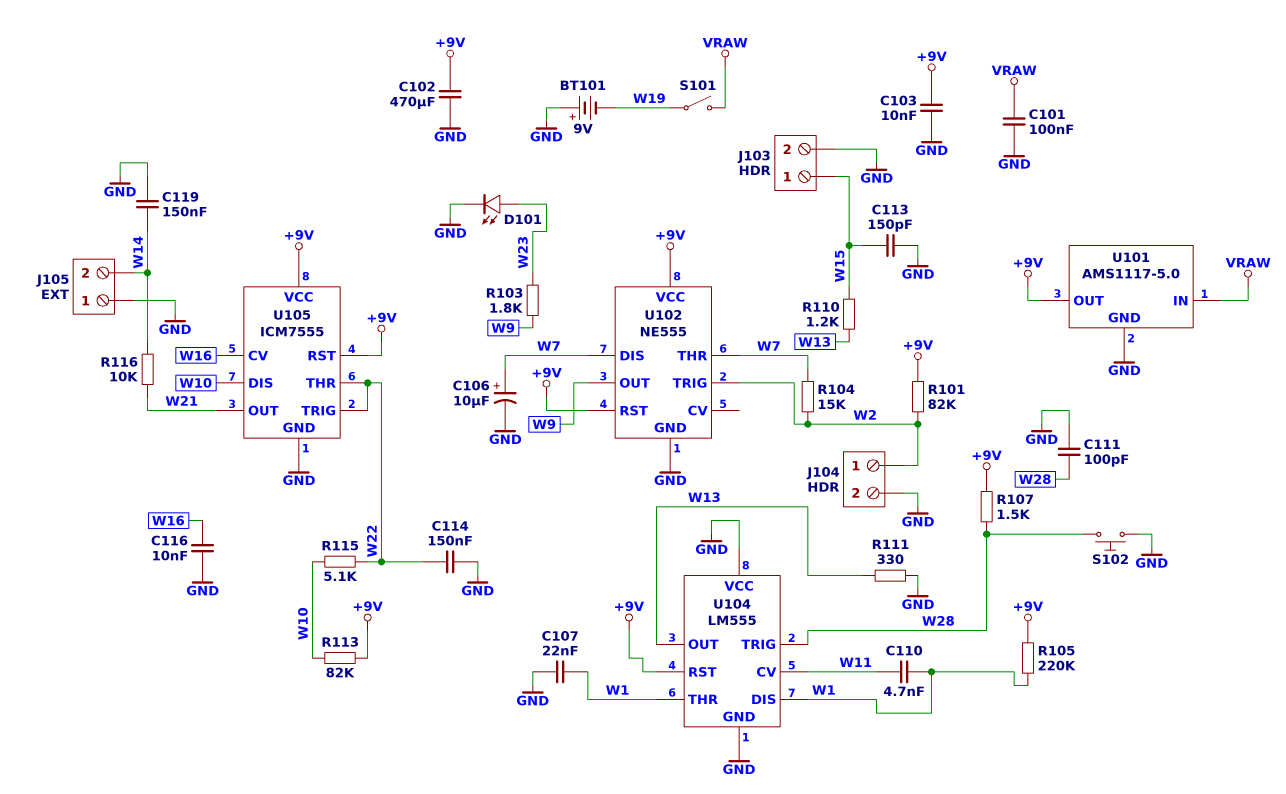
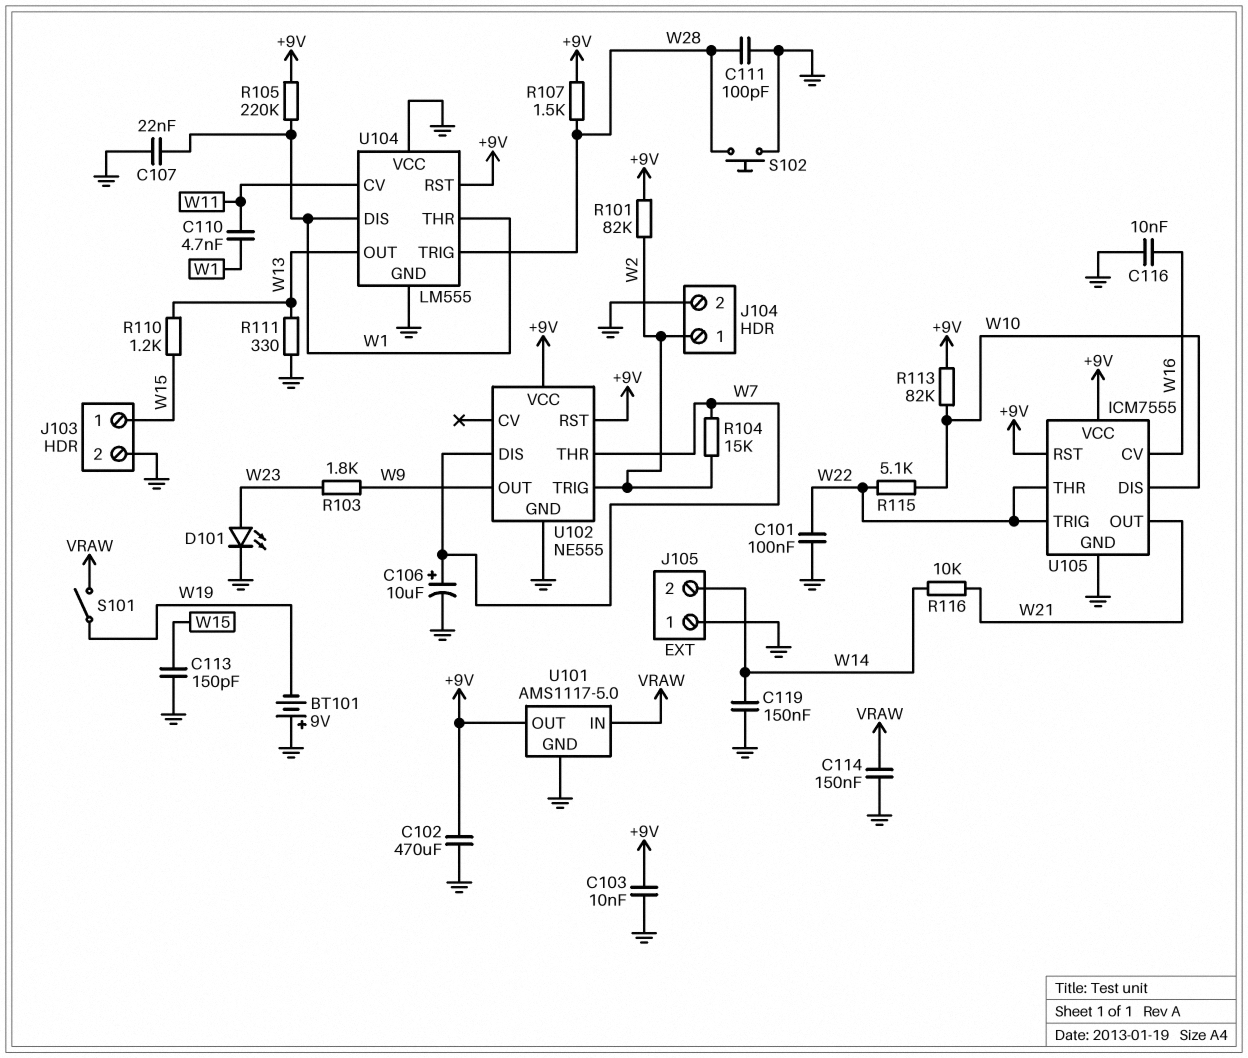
C101: 100nF (GND, VRAW) -> 100nF (GND, W22)
C114: 150nF (GND, W22) -> 150nF (GND, VRAW)

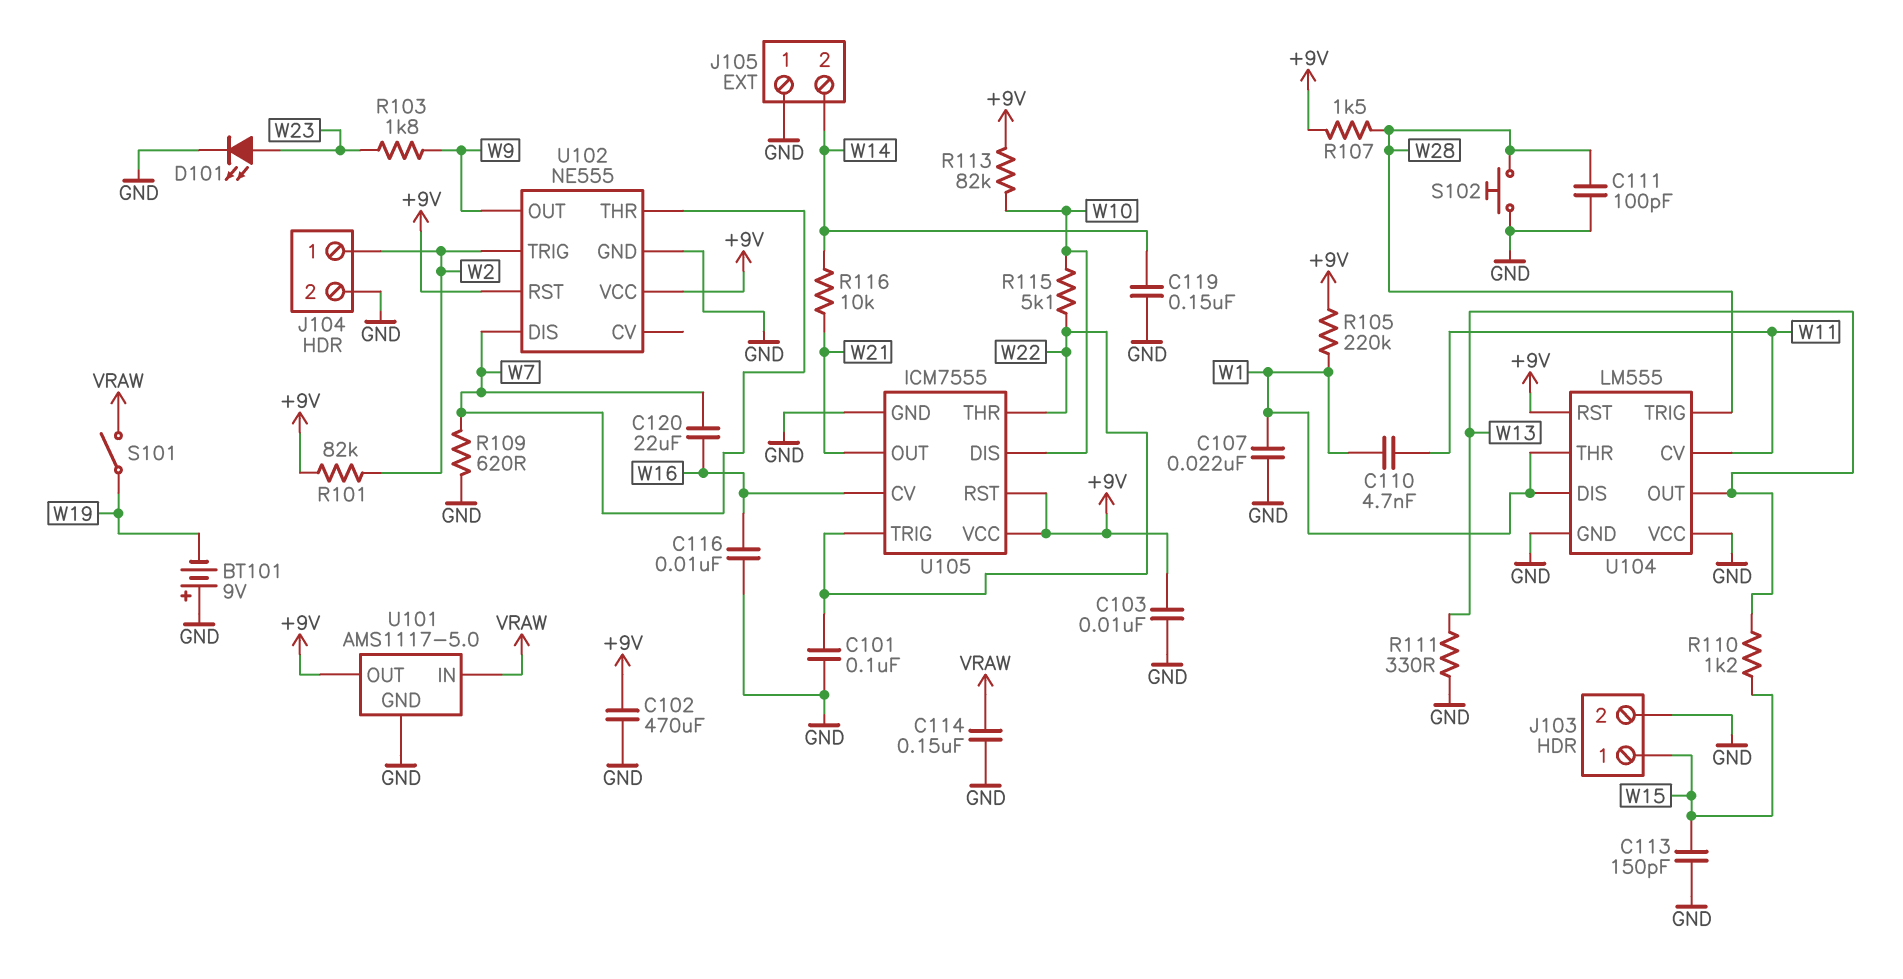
C106: 10uF (plus W7, minus GND) -> none
C120: none -> 22uF (W7, W16)
R104: 15k (W2, W7) -> none
R109: none -> 620 (GND, W7)

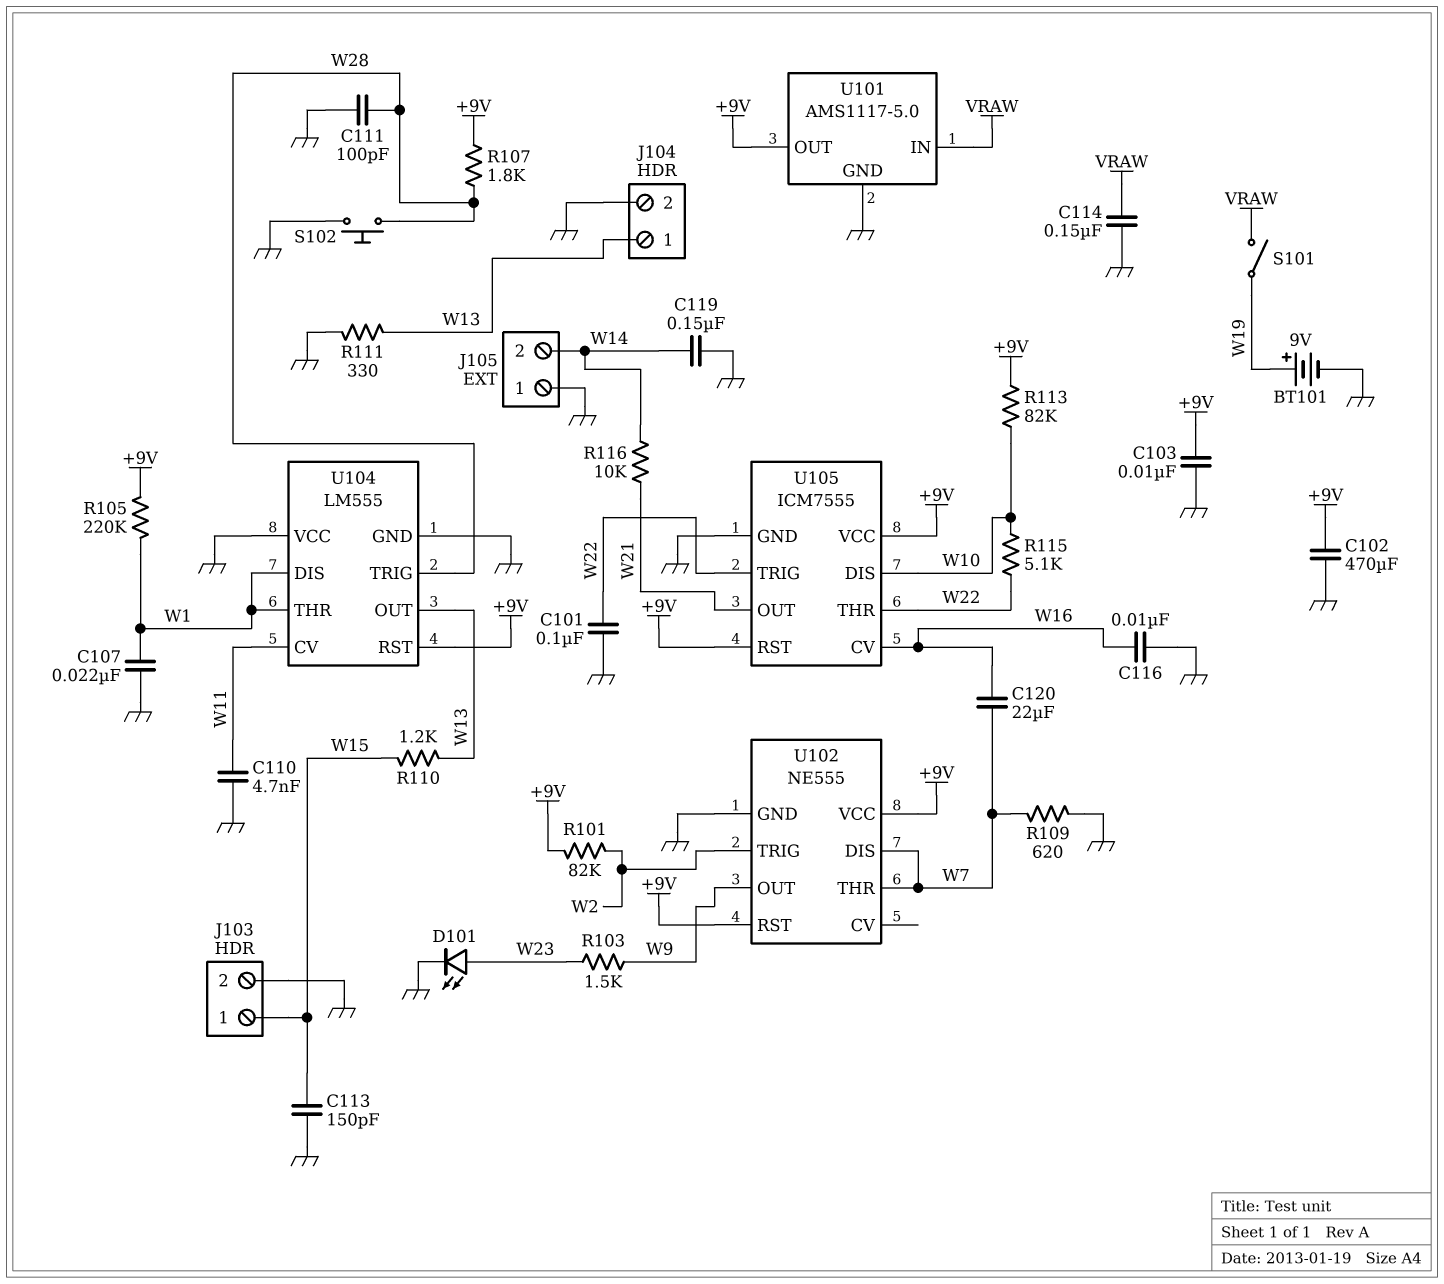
BT101: 9V (plus GND, minus W19) -> 9V (plus W19, minus GND)
C110: 4.7nF (W1, W11) -> 4.7nF (GND, W11)
J104 pin 1: W2 -> W13
R103: 1.8k (W9, W23) -> 1.5k (W9, W23)
R107: 1.5k (+9V, W28) -> 1.8k (+9V, W28)

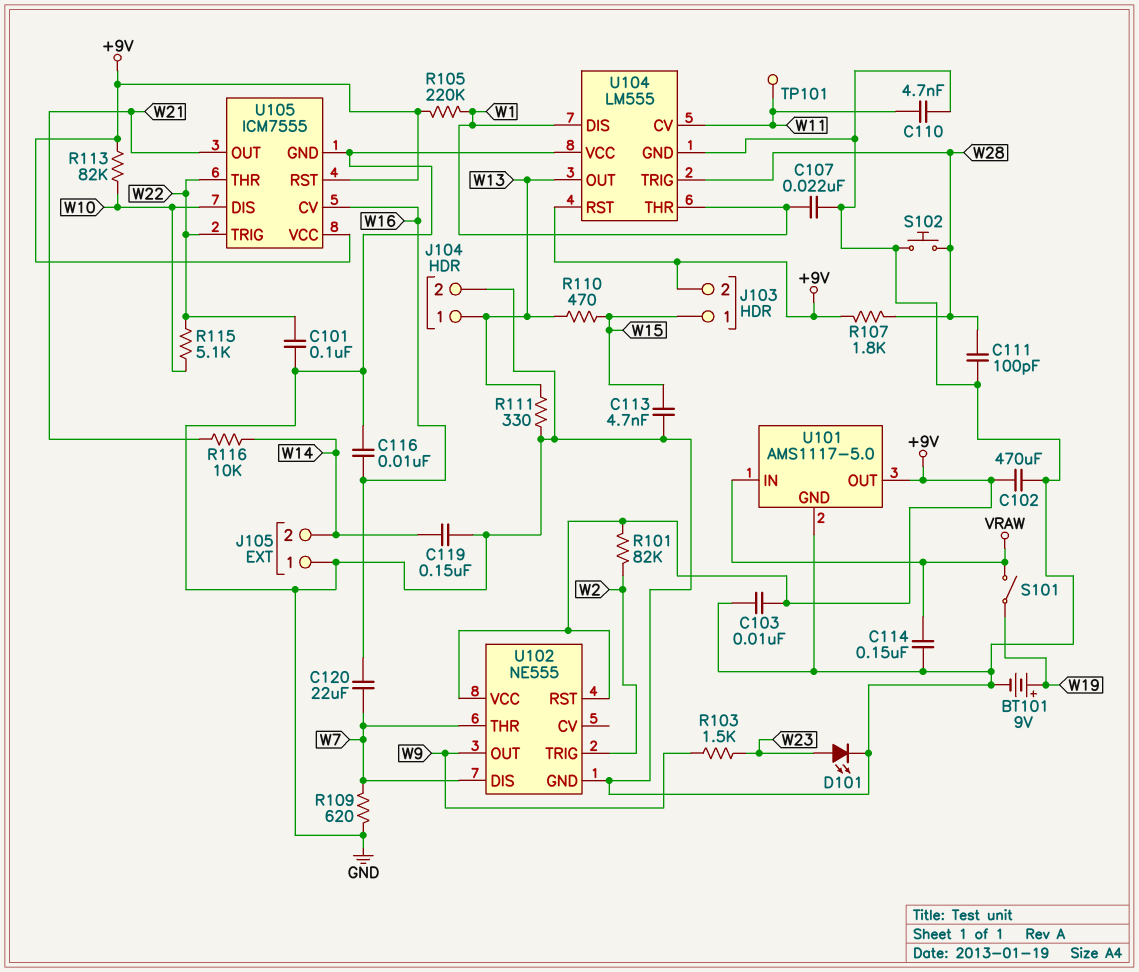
C113: 150pF (GND, W15) -> 4.7nF (GND, W15)
J103 pin 2: GND -> +9V
R110: 1.2k (W13, W15) -> 470 (W13, W15)
TP101: none -> test point (W11)

